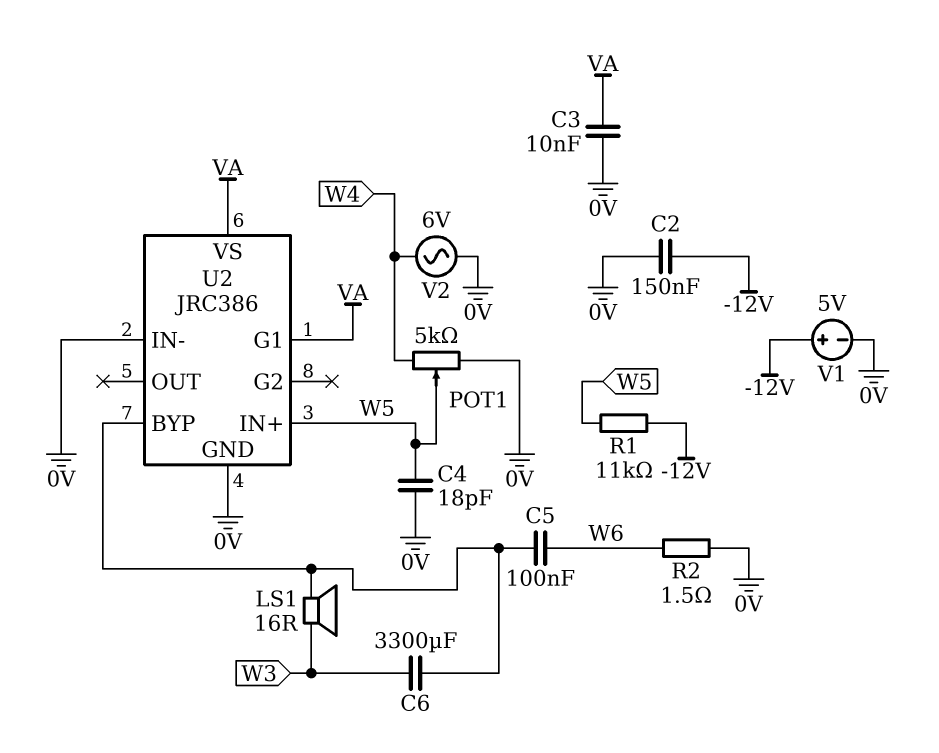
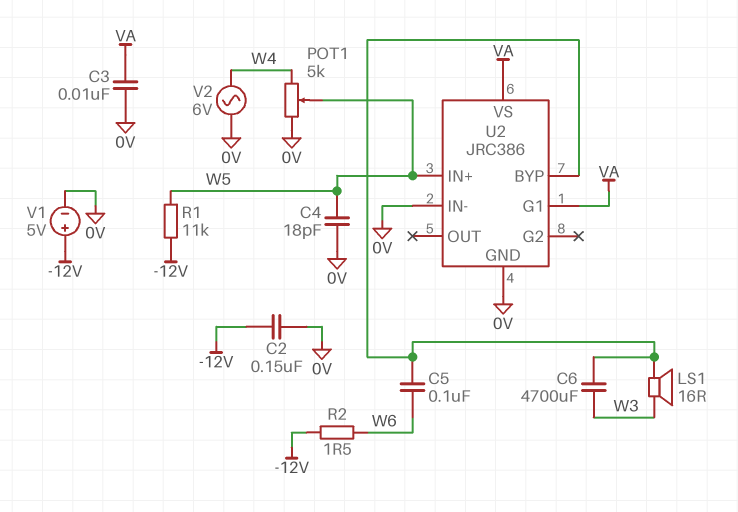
C6: 3300uF (U2/BYP, W3) -> 4700uF (U2/BYP, W3)
R2: 1.5 (0V, W6) -> 1.5 (-12V, W6)

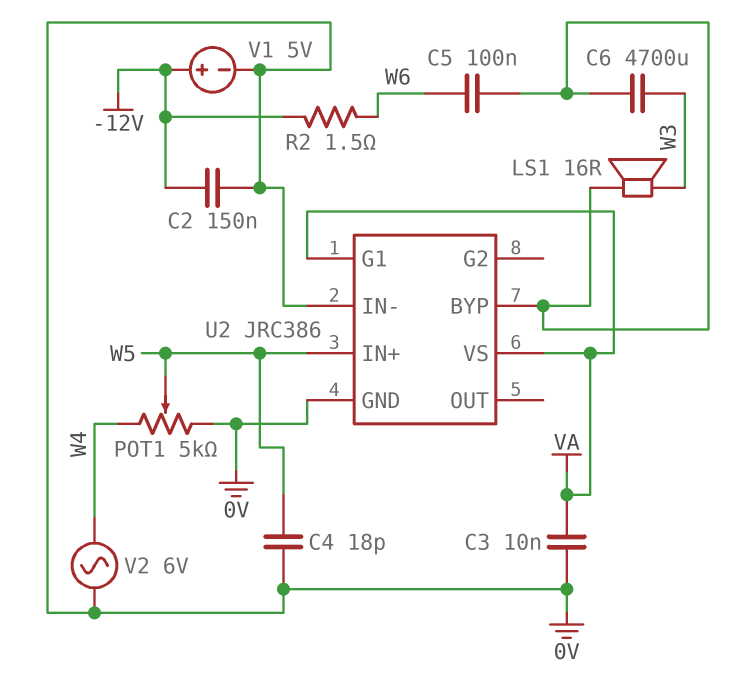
R1: 11k (-12V, W5) -> none

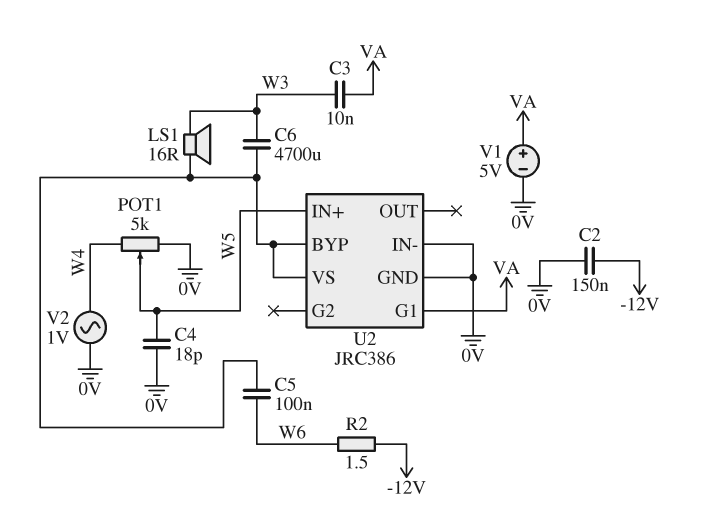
C3: 10nF (0V, VA) -> 10nF (VA, W3)
U2 pin VS: VA -> U2/BYP
V1: 5V (plus -12V, minus 0V) -> 5V (plus VA, minus 0V)
V2: AC 6V (0V, W4) -> AC 1V (0V, W4)

